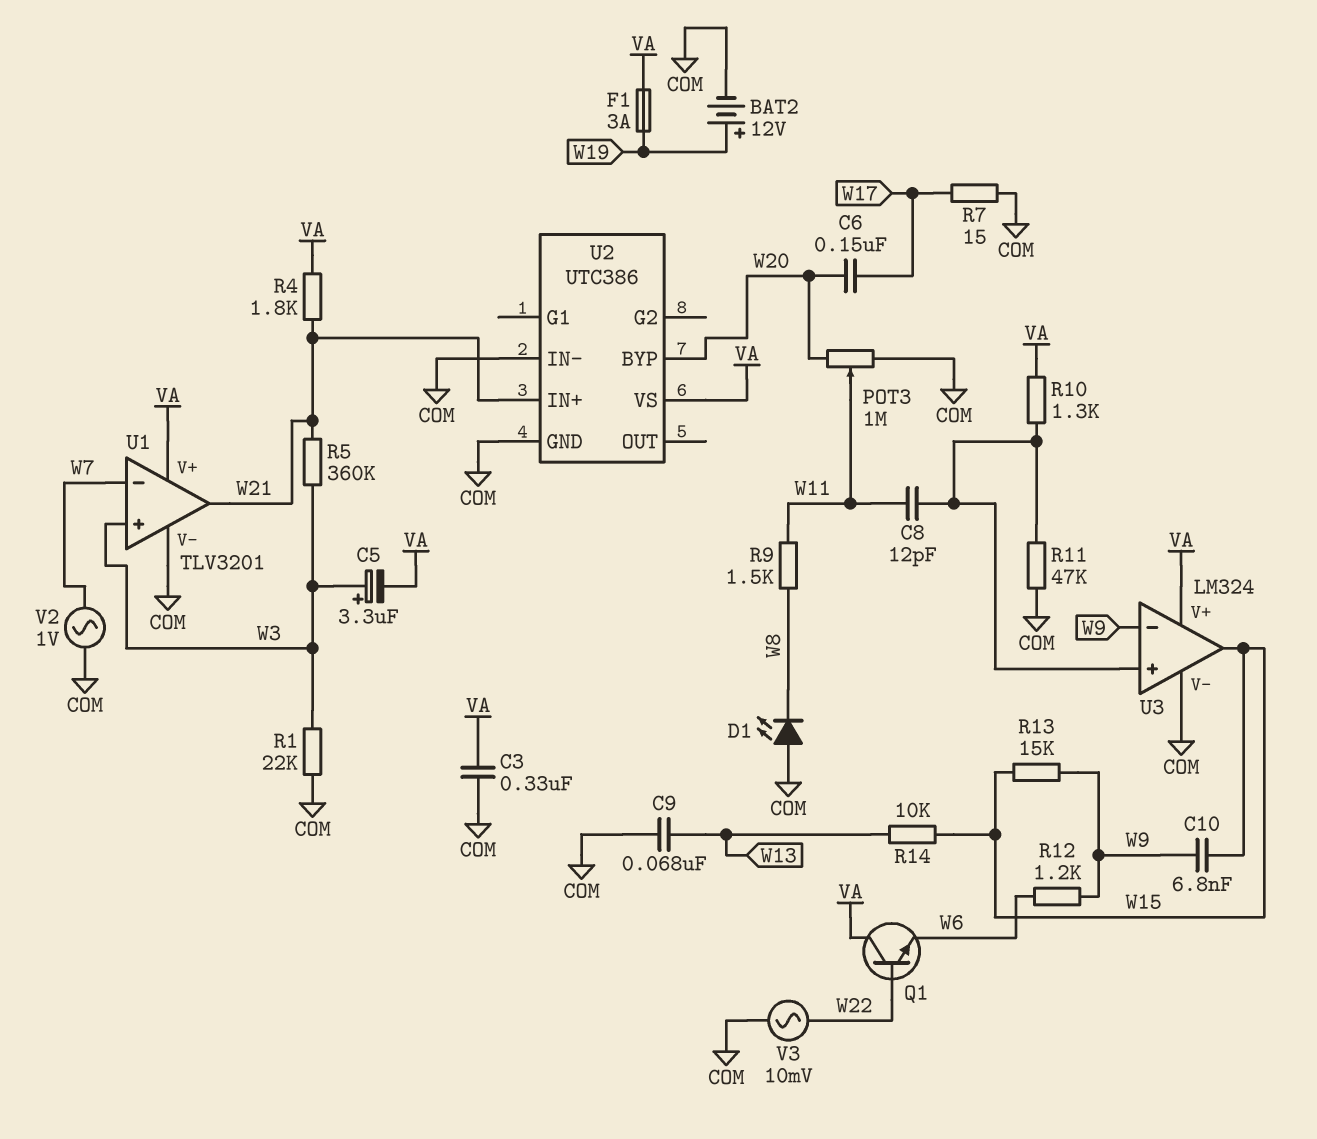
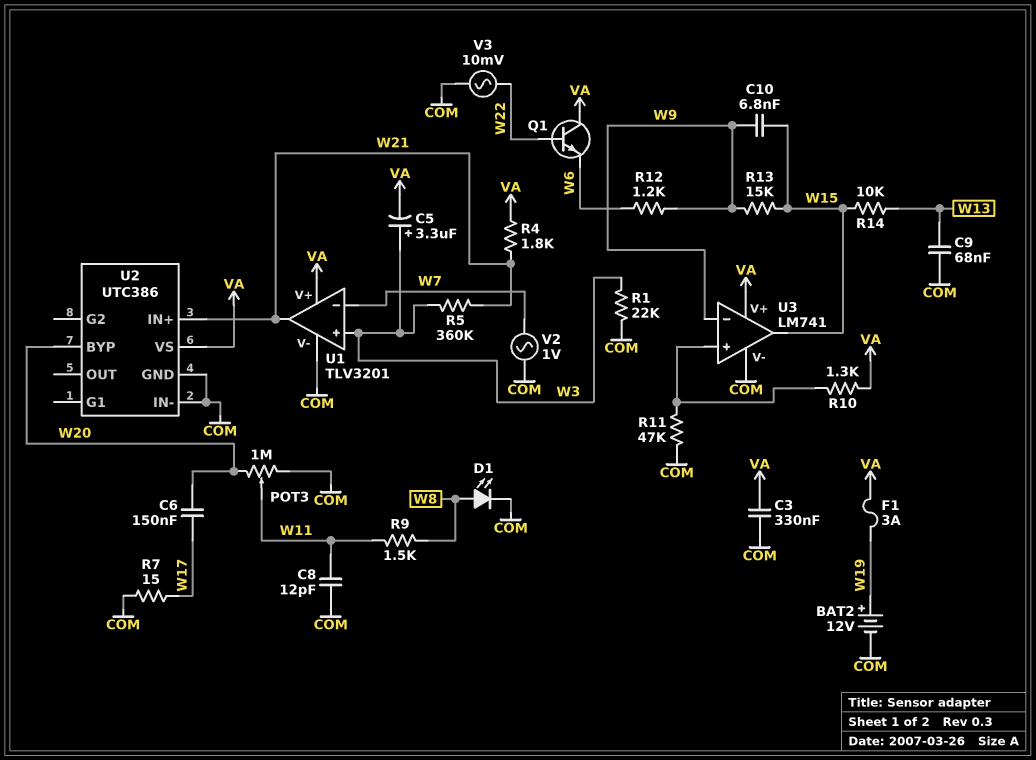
C8: 12pF (U3/in+, W11) -> 12pF (COM, W11)
D1: LED (A COM, K W8) -> LED (A W8, K COM)
U3: LM324 -> LM741

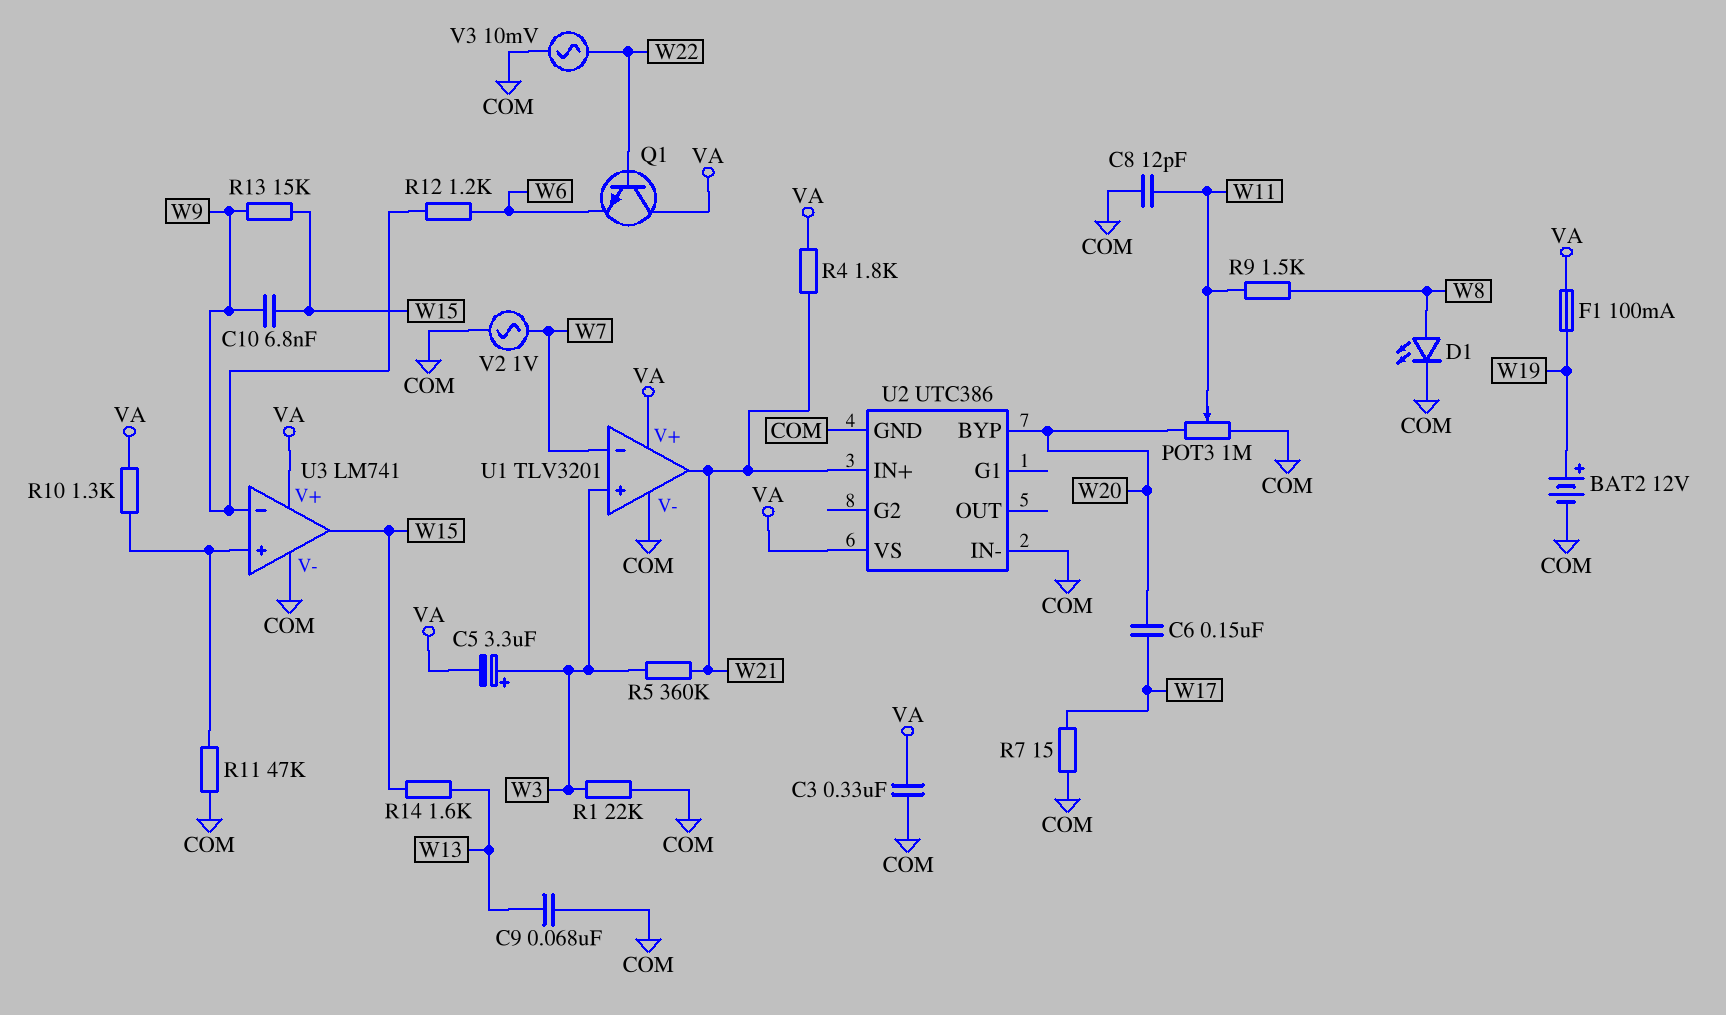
F1: 3A (VA, W19) -> 100mA (VA, W19)
R14: 10k (W13, W15) -> 1.6k (W13, W15)

